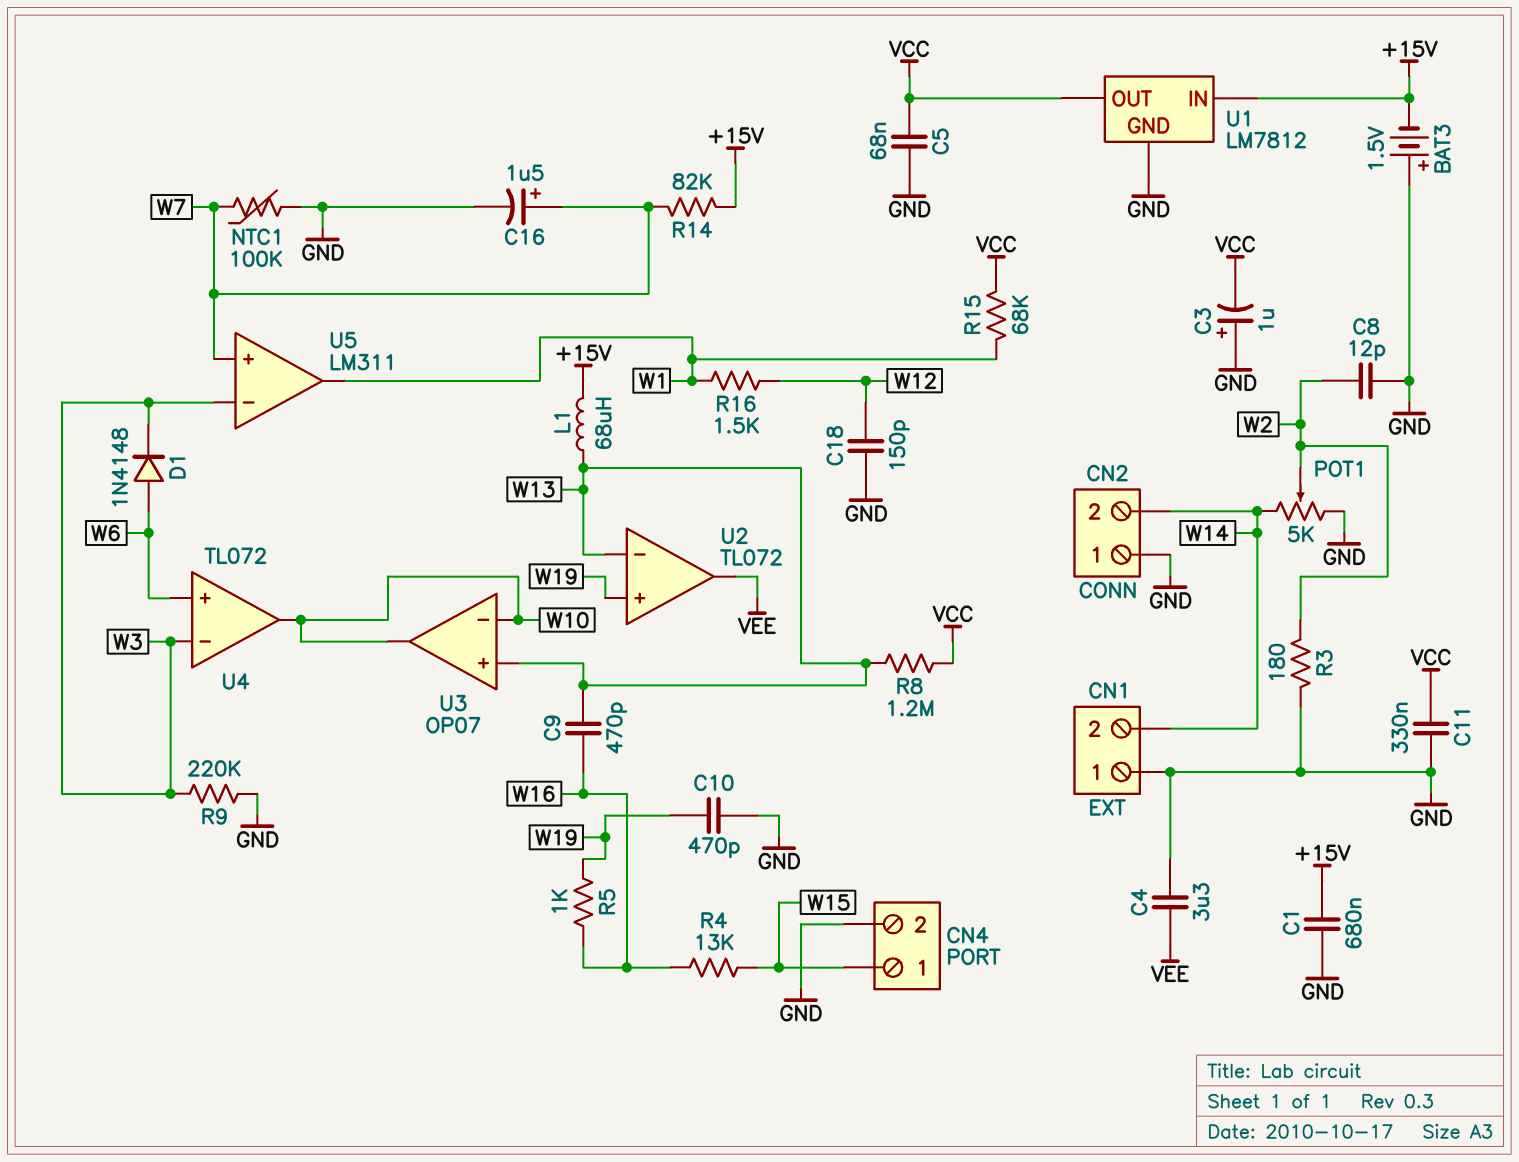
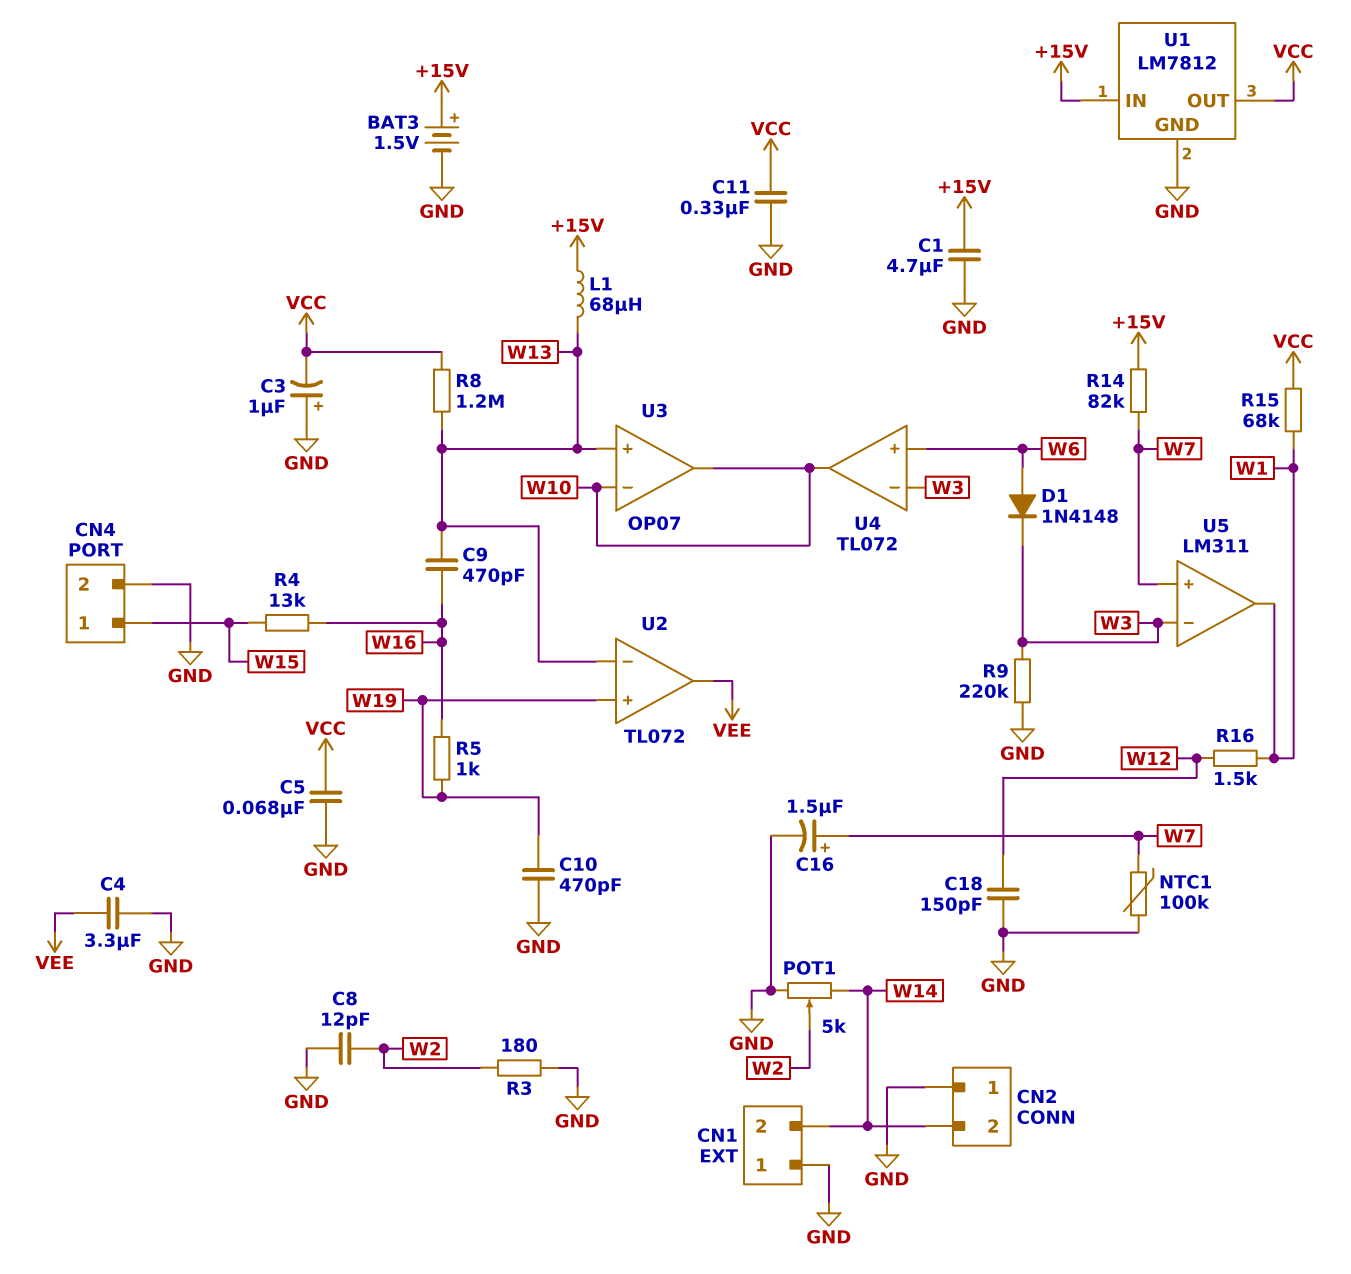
BAT3: 1.5V (plus GND, minus +15V) -> 1.5V (plus +15V, minus GND)
C1: 680nF (+15V, GND) -> 4.7uF (+15V, GND)

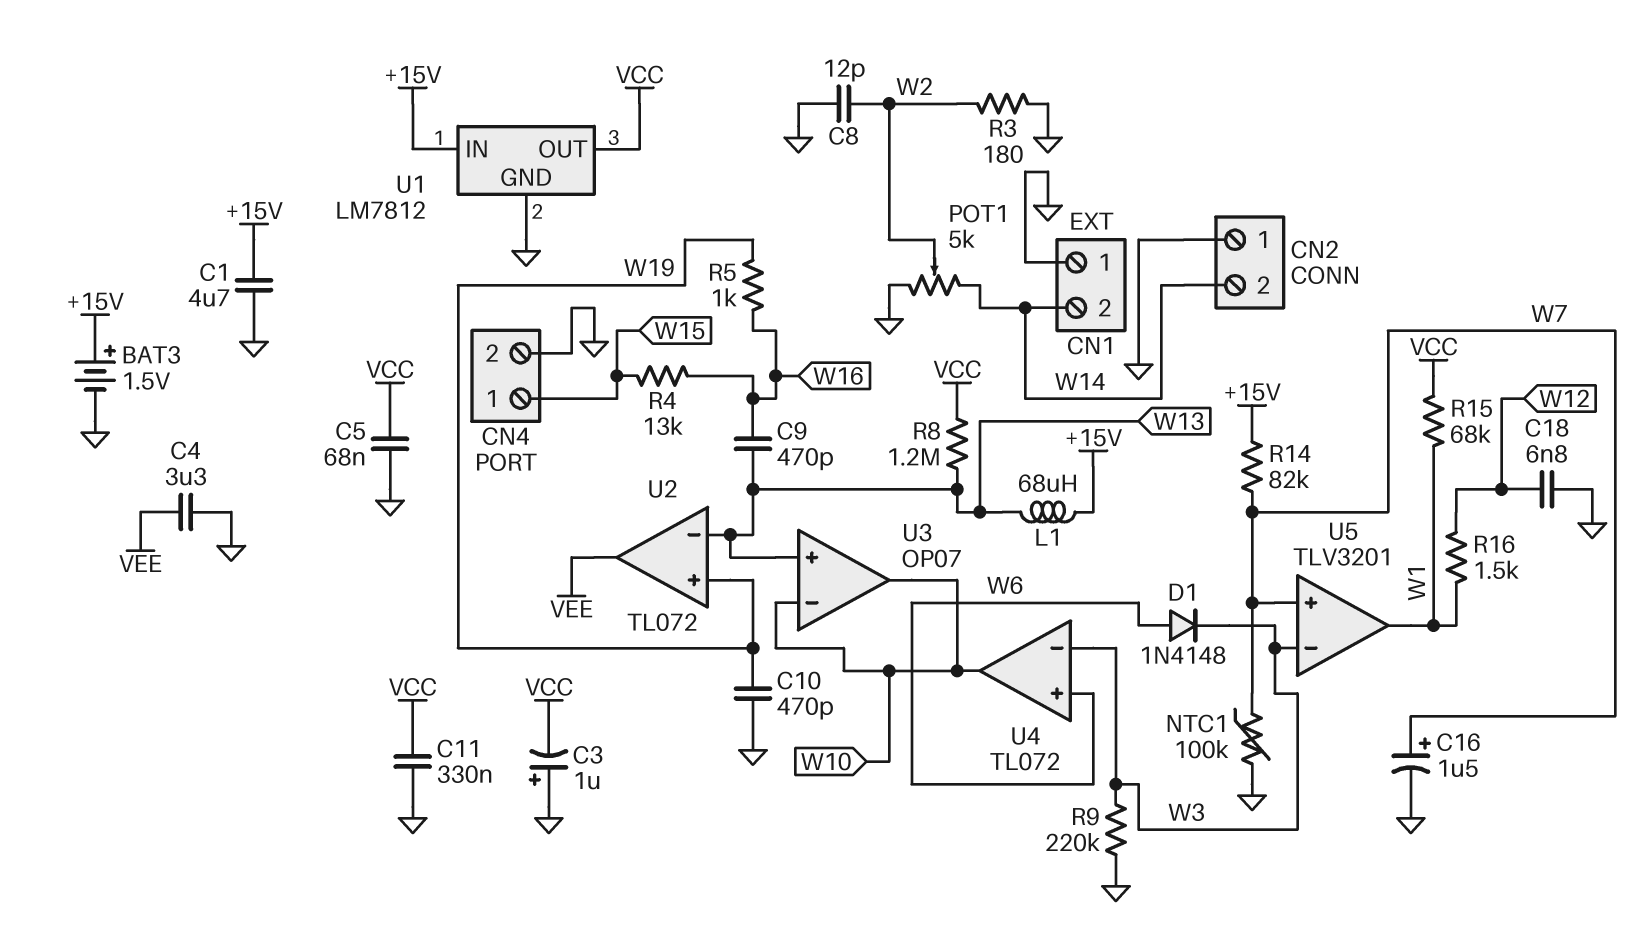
C18: 150pF (GND, W12) -> 6.8nF (GND, W12)
U5: LM311 -> TLV3201

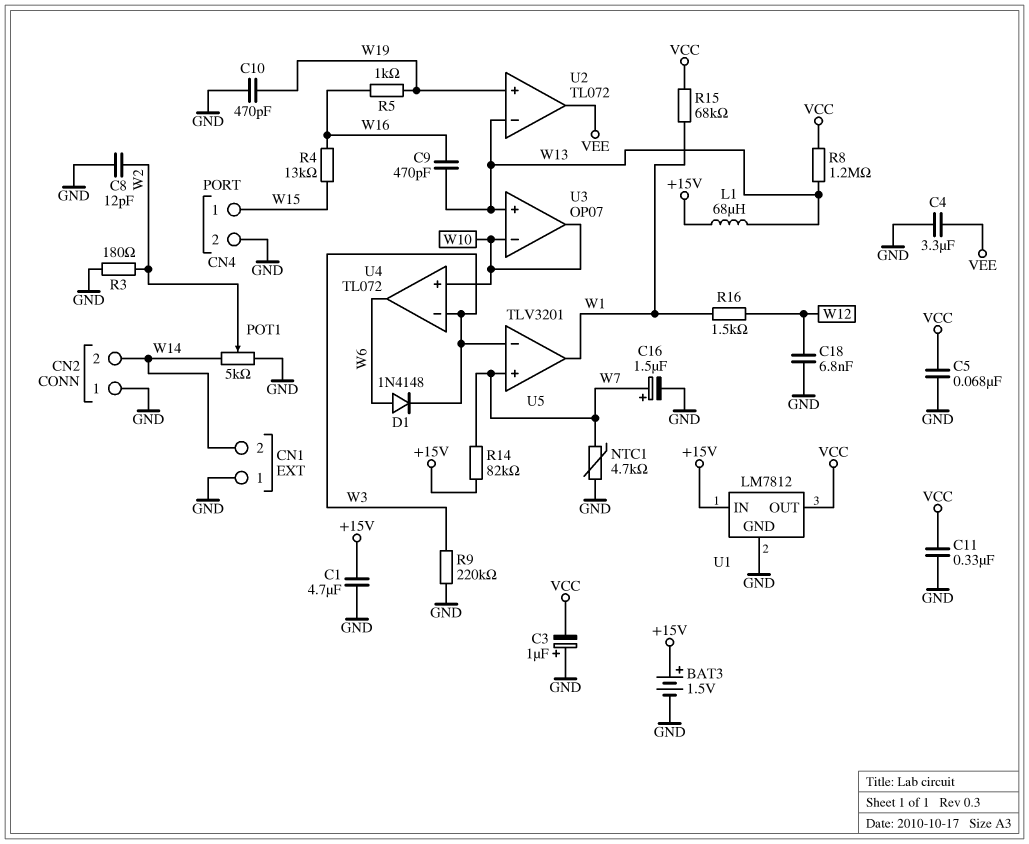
NTC1: 100k (GND, W7) -> 4.7k (GND, W7)
U4 pin in+: W6 -> W10
U4 pin out: W10 -> W6

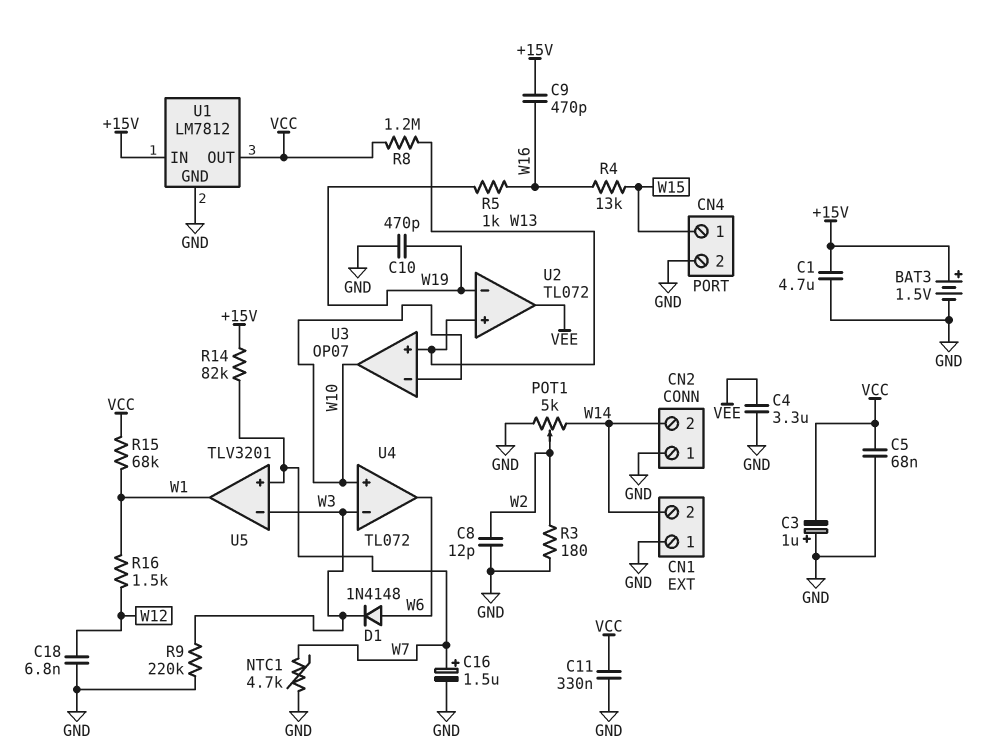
C9: 470pF (W13, W16) -> 470pF (+15V, W16)
L1: 68uH (+15V, W13) -> none
U2 pin in+: W19 -> W13
U2 pin in-: W13 -> W19

